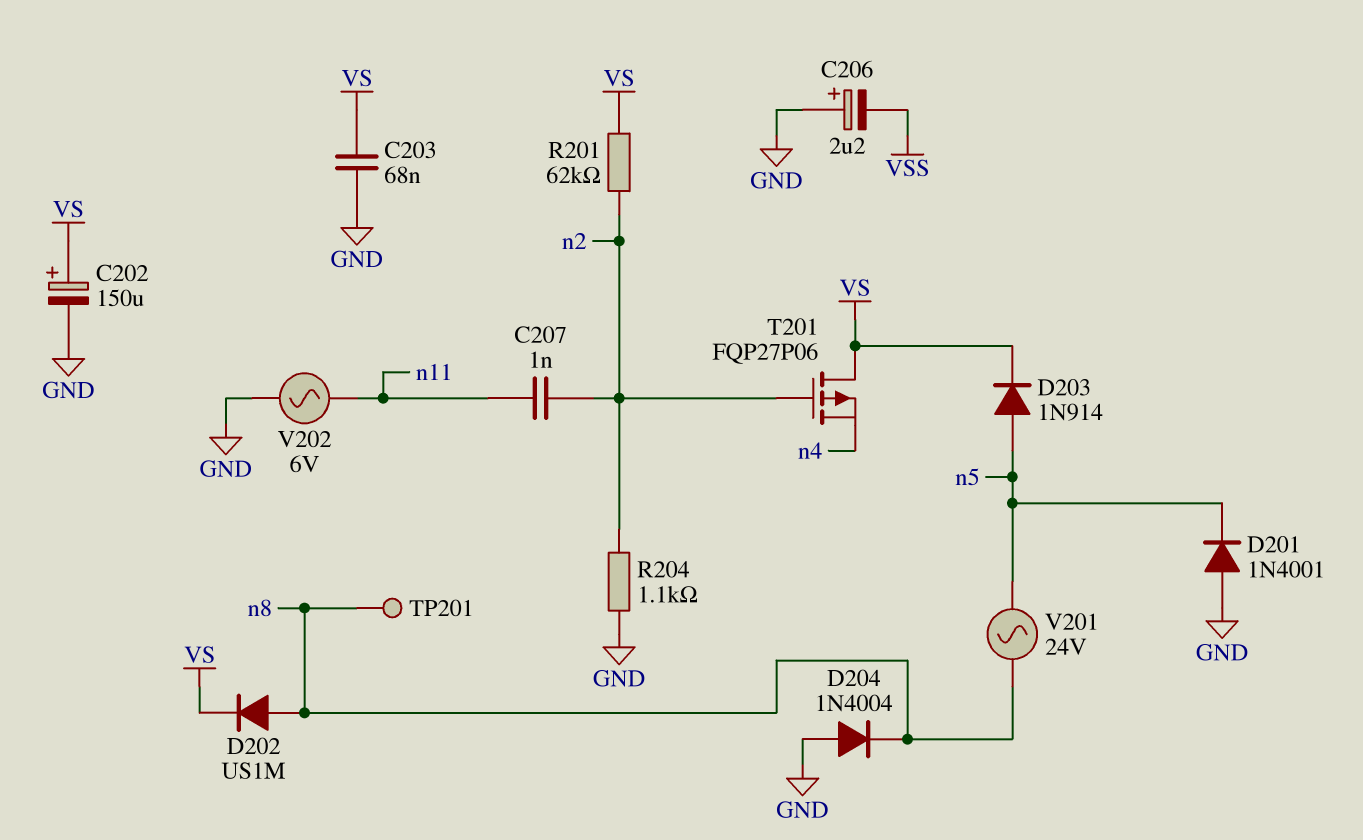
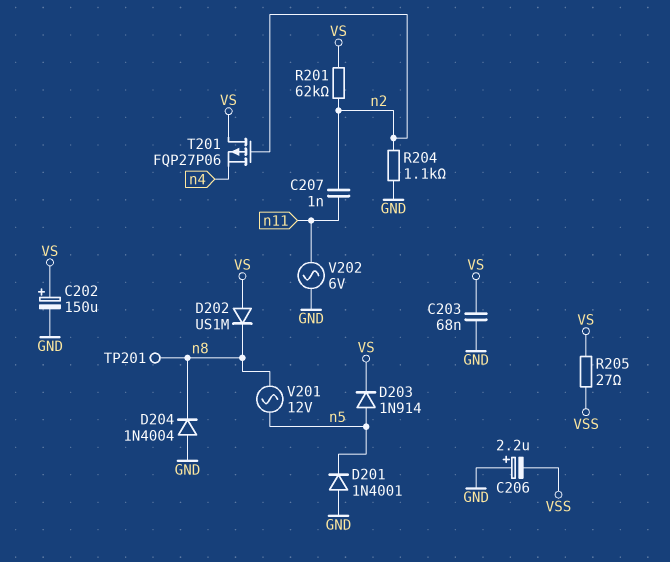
D202: diode US1M (A n8, K VS) -> diode US1M (A VS, K n8)
R205: none -> 27 (VS, VSS)
V201: AC 24V (n5, n8) -> AC 12V (n5, n8)

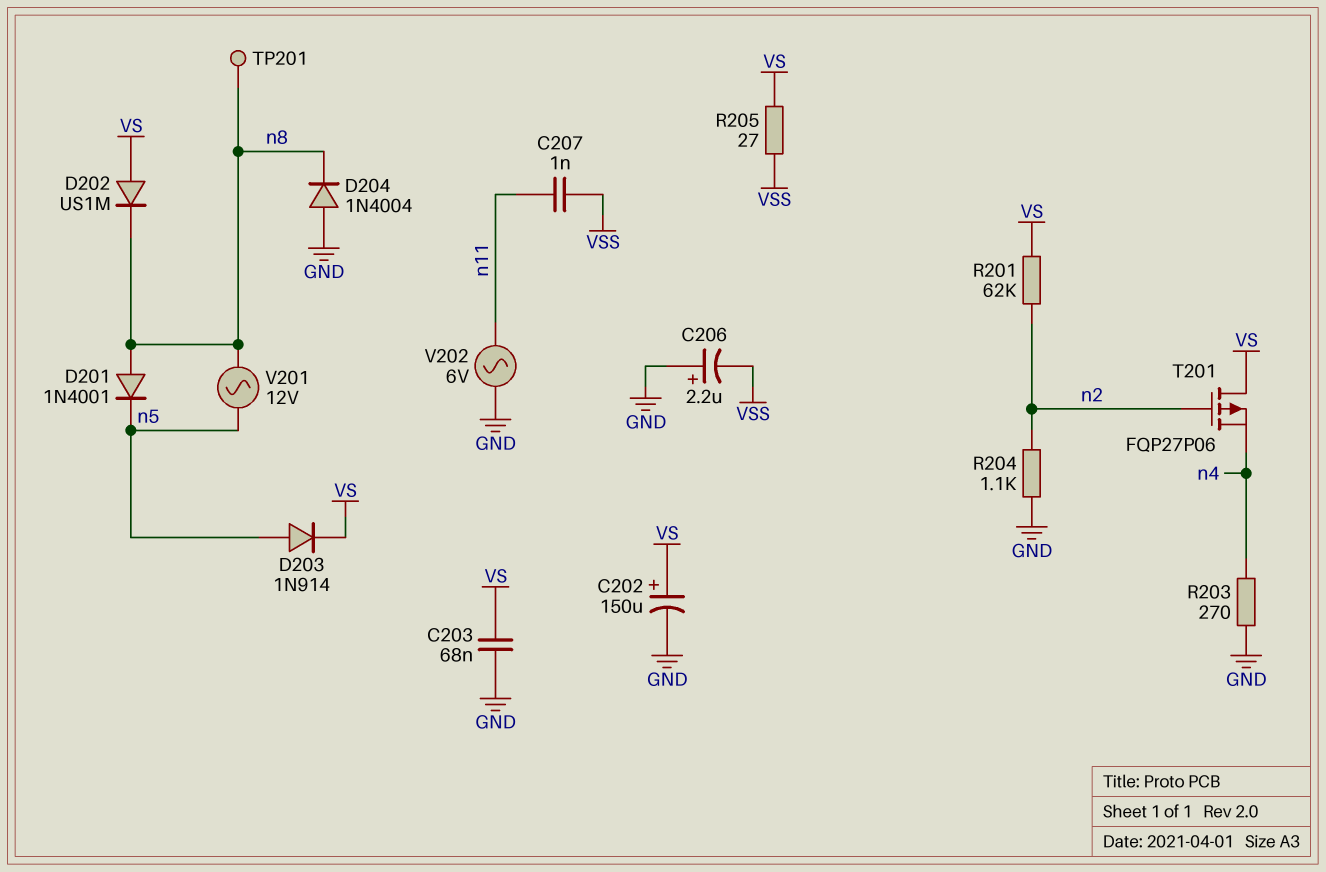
C207: 1nF (n2, n11) -> 1nF (VSS, n11)
D201: diode 1N4001 (A GND, K n5) -> diode 1N4001 (A n8, K n5)
R203: none -> 270 (GND, n4)

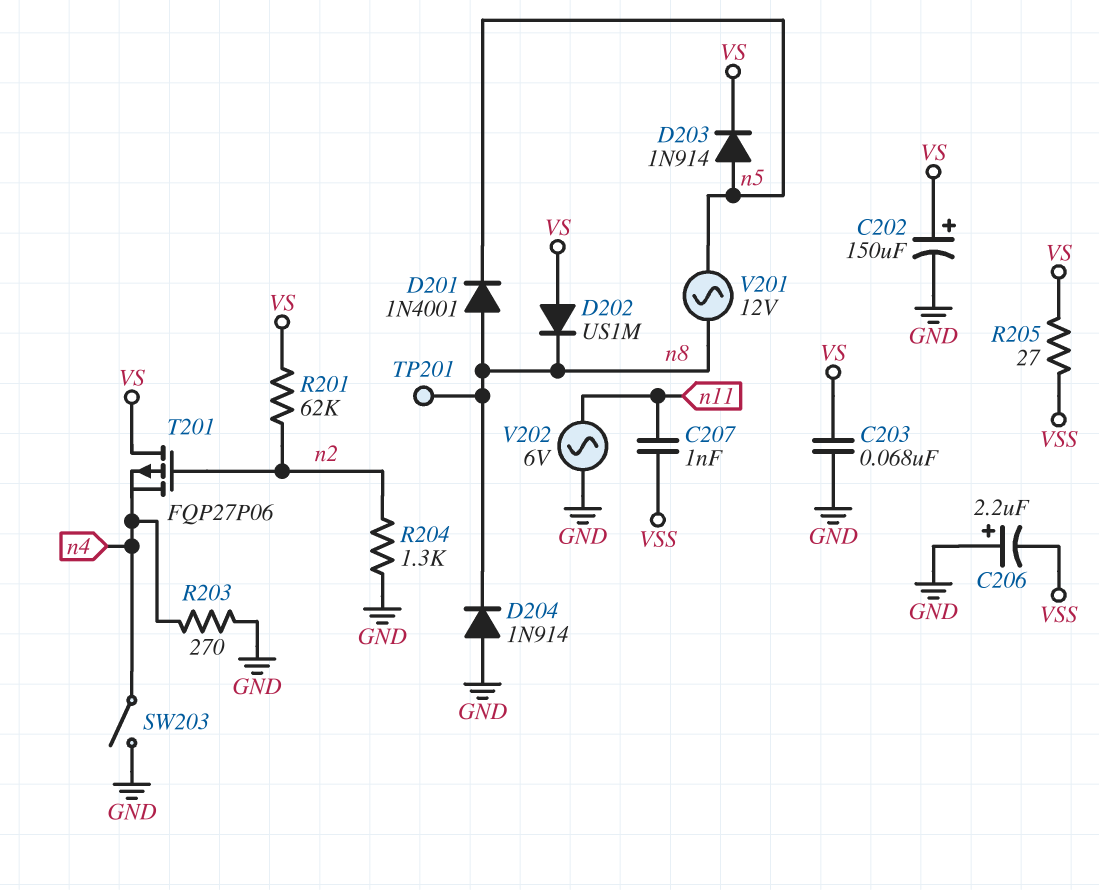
D204: diode 1N4004 (A GND, K n8) -> diode 1N914 (A GND, K n8)
R204: 1.1k (GND, n2) -> 1.3k (GND, n2)
SW203: none -> switch (GND, n4)

